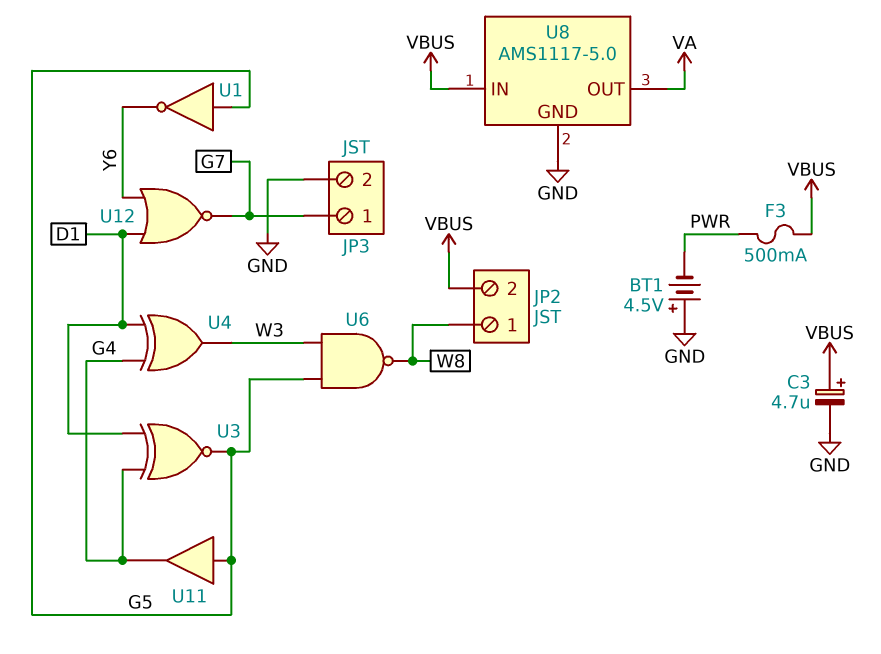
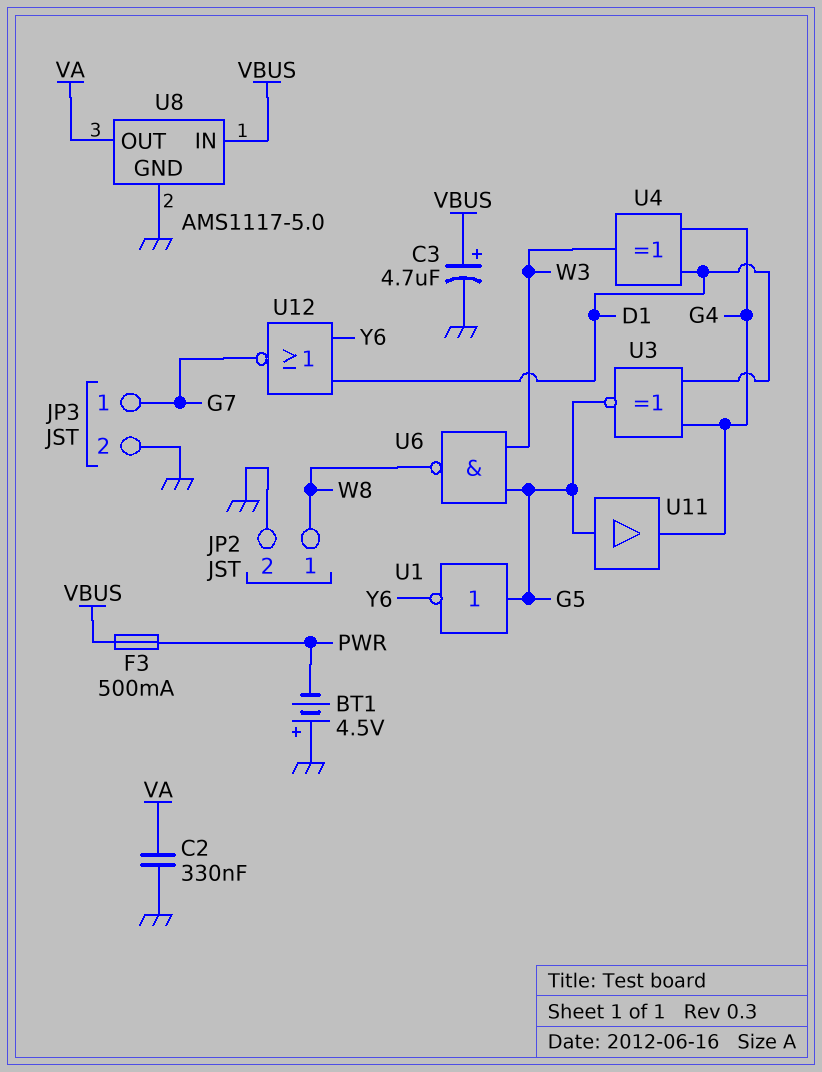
C2: none -> 330nF (GND, VA)
JP2 pin 2: VBUS -> GND

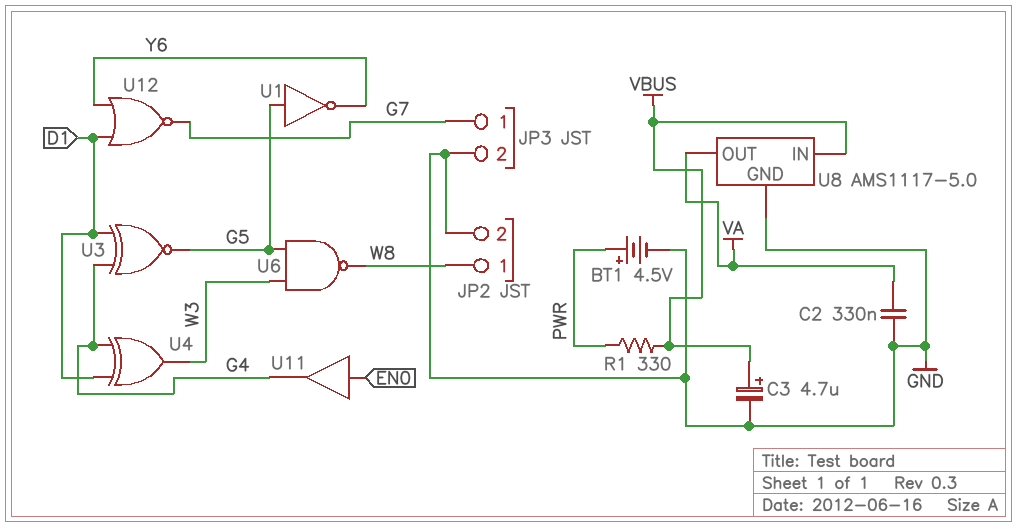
BT1: 4.5V (plus GND, minus PWR) -> 4.5V (plus PWR, minus GND)
F3: 500mA (PWR, VBUS) -> none
R1: none -> 330 (PWR, VBUS)
U11: buffer (in G5, out G4) -> buffer (in EN0, out G4)

